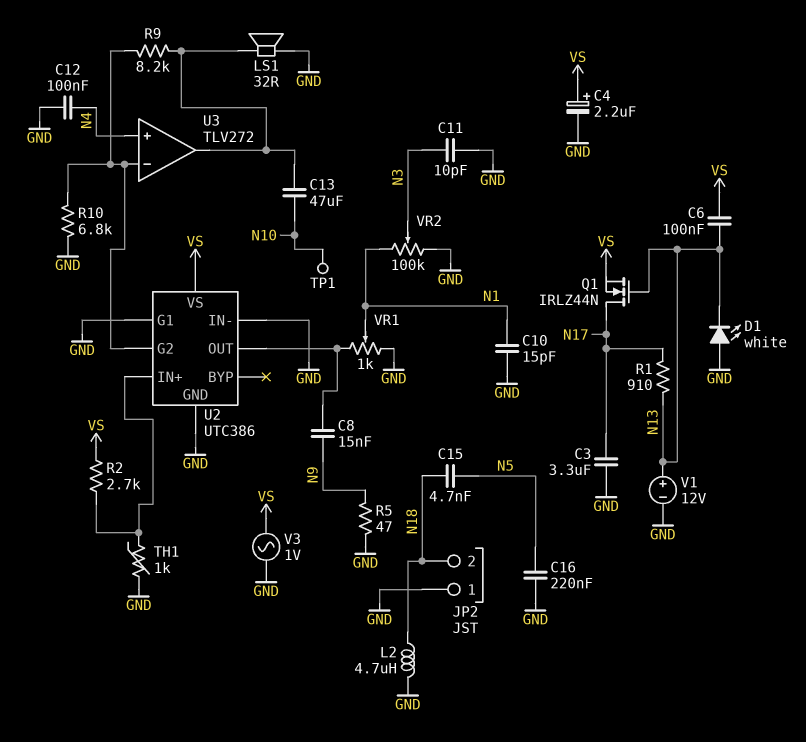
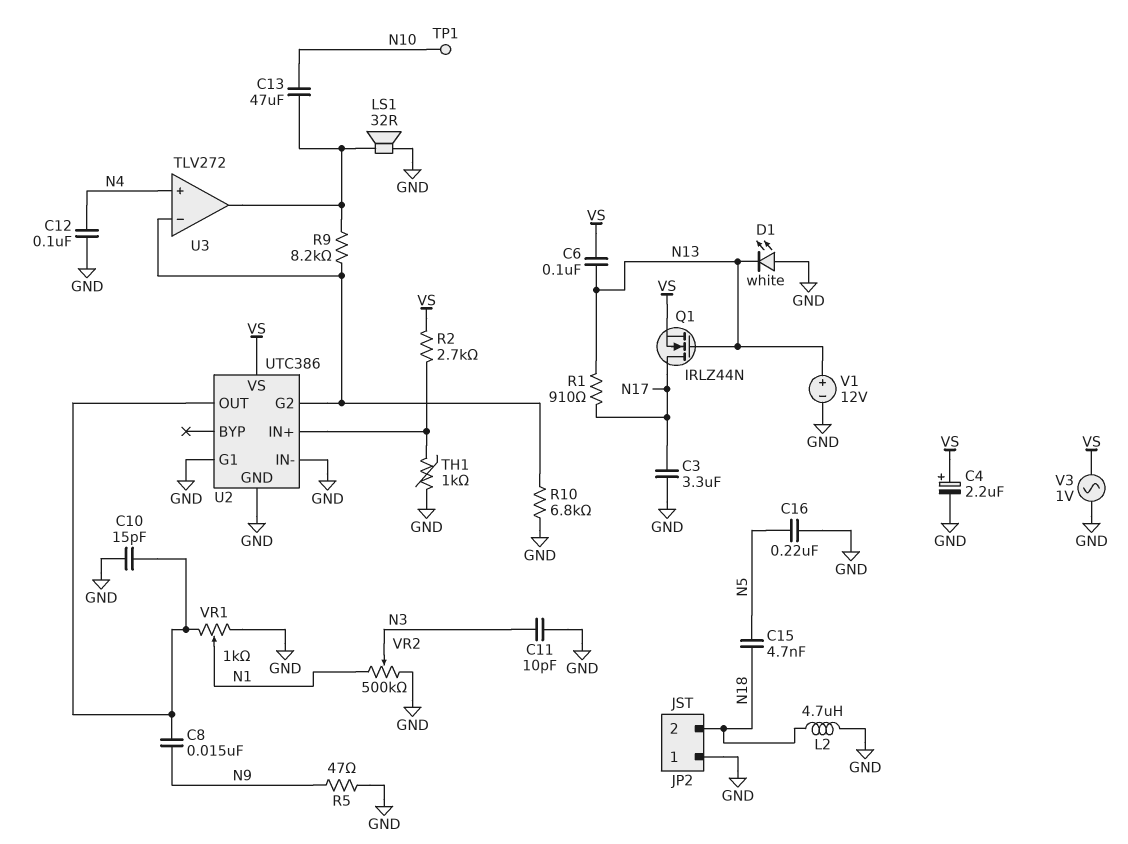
C10: 15pF (GND, N1) -> 15pF (GND, U2/OUT)
VR2: 100k (GND, N1, wiper N3) -> 500k (GND, N1, wiper N3)

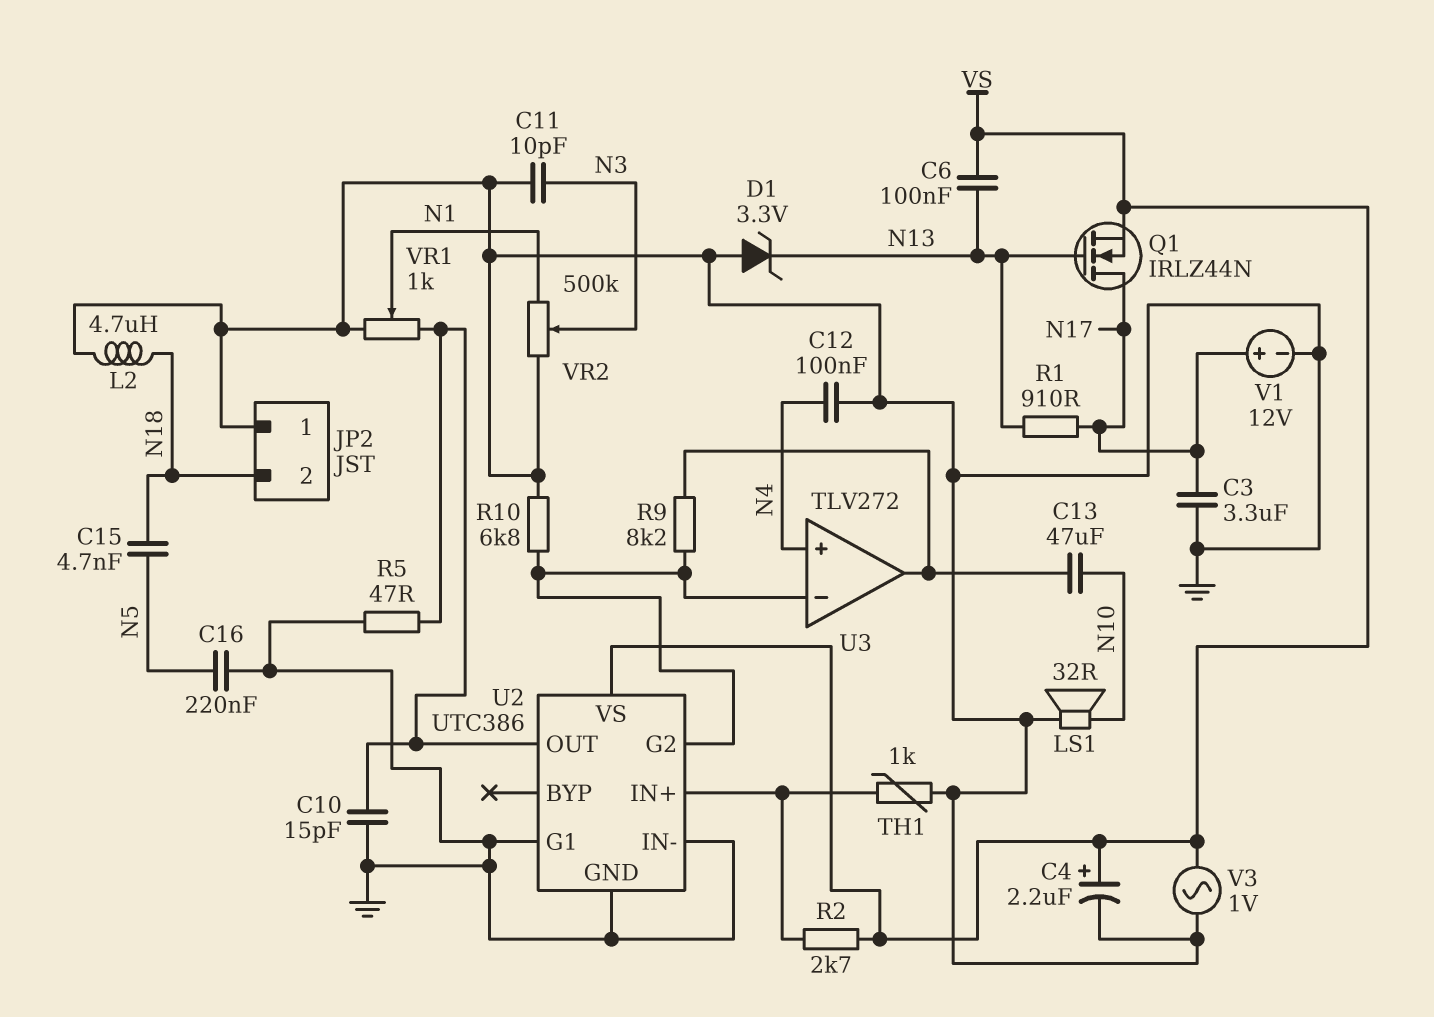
C8: 15nF (N9, U2/OUT) -> none
D1: LED white (A GND, K N13) -> zener 3.3V (A GND, K N13)
LS1: speaker 32R (GND, U3/out) -> speaker 32R (GND, N10)
R5: 47 (GND, N9) -> 47 (GND, U2/OUT)
TP1: test point (N10) -> none
V1: 12V (plus N13, minus GND) -> 12V (plus N17, minus GND)

